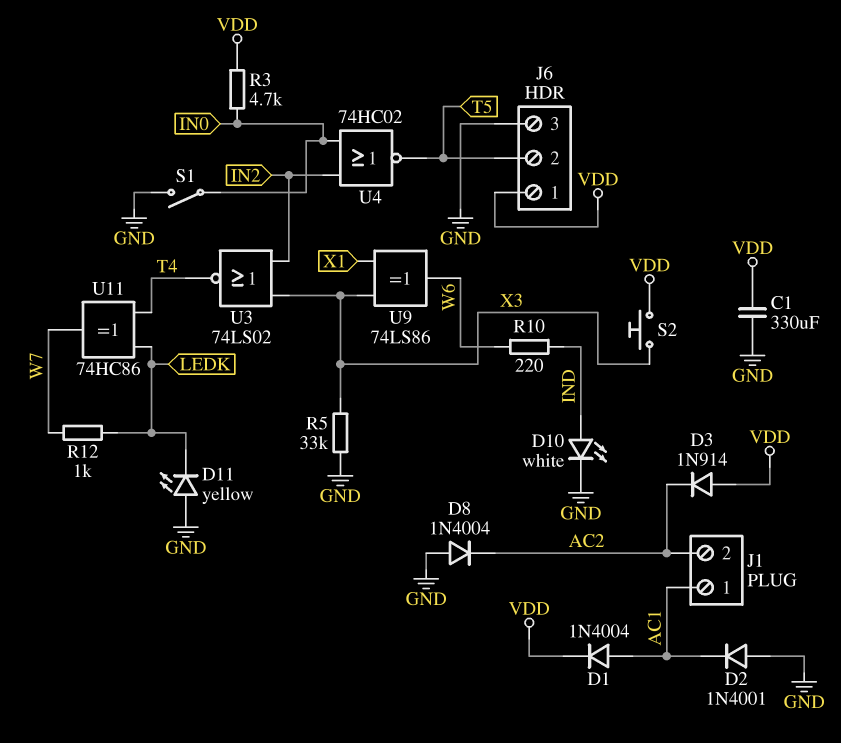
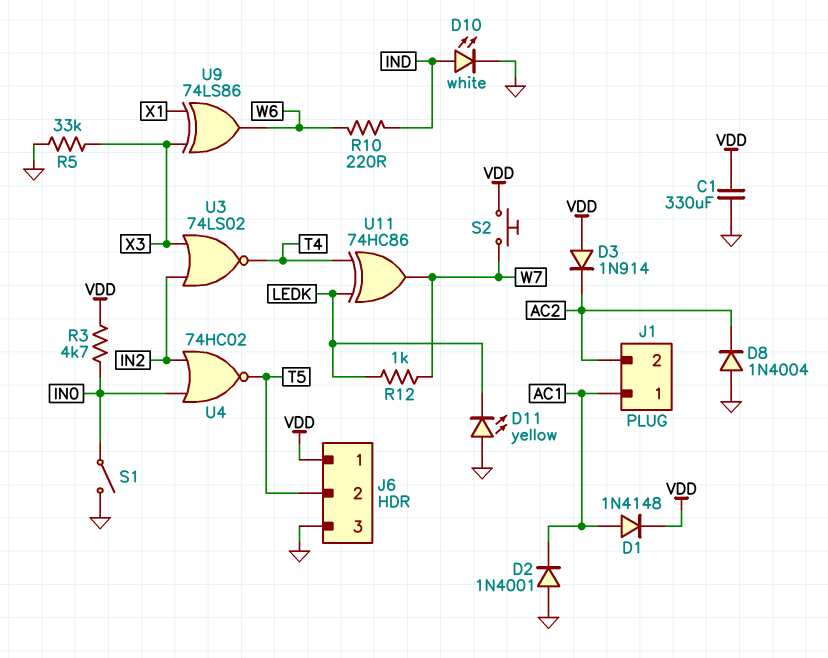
D1: diode 1N4004 (A AC1, K VDD) -> diode 1N4148 (A AC1, K VDD)
S2: button (VDD, X3) -> button (VDD, W7)

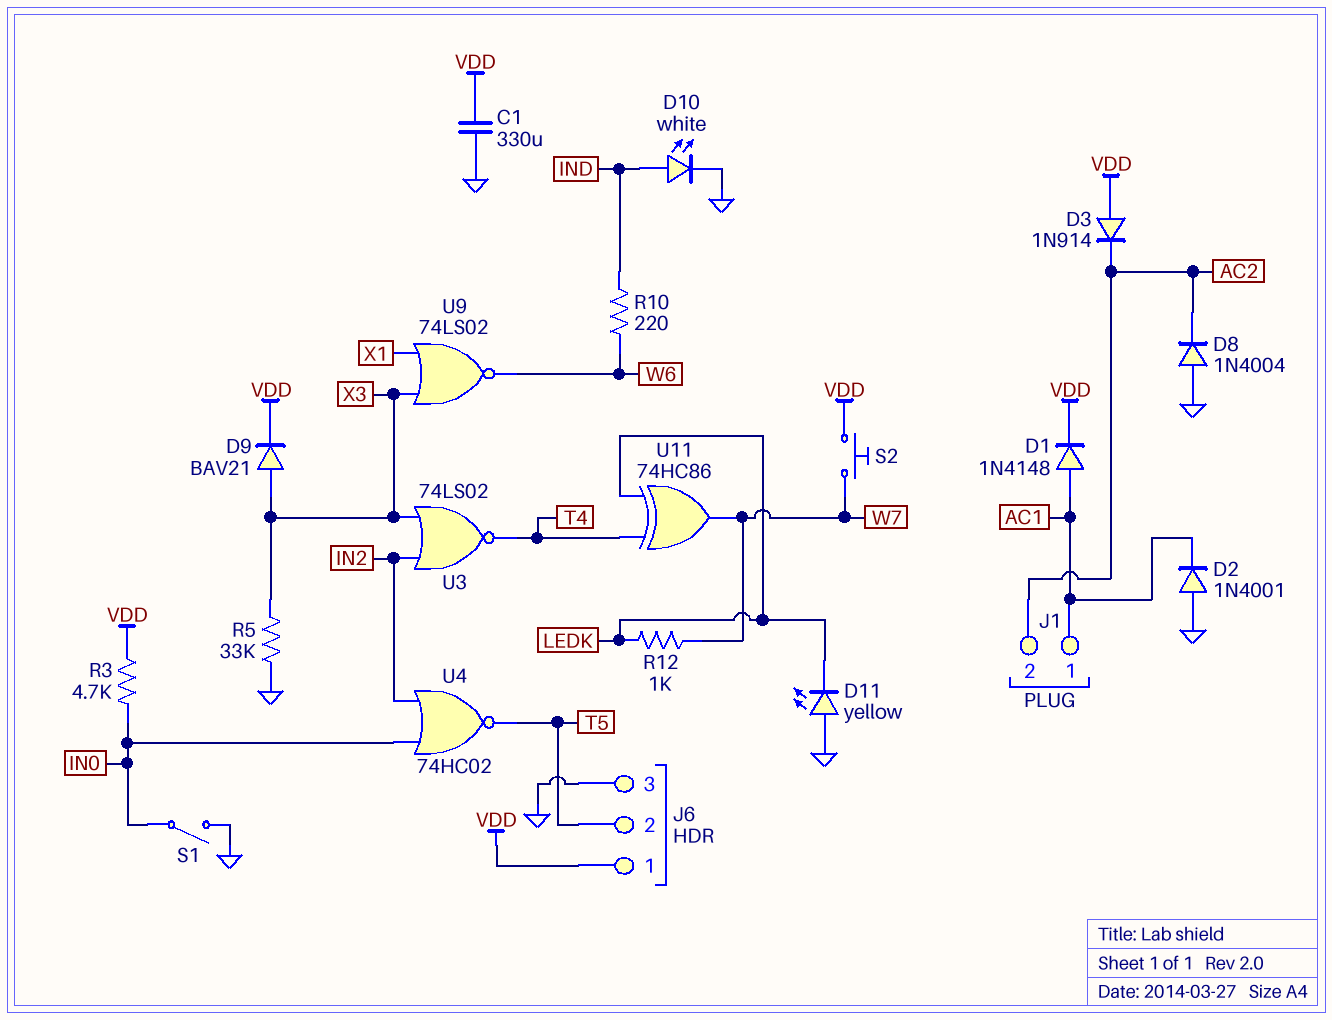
D9: none -> diode BAV21 (A X3, K VDD)
U9: XOR 74LS86 (in X1, in X3, out W6) -> NOR 74LS02 (in X1, in X3, out W6)

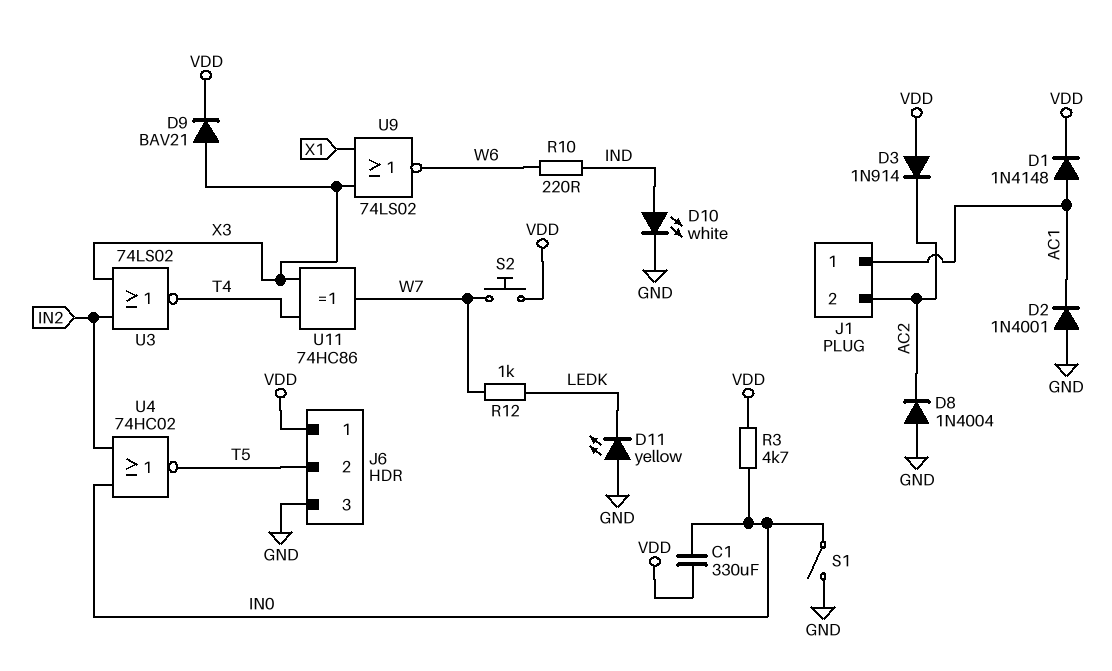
C1: 330uF (GND, VDD) -> 330uF (IN0, VDD)
R5: 33k (GND, X3) -> none
U11: XOR 74HC86 (in LEDK, in T4, out W7) -> XOR 74HC86 (in T4, in X3, out W7)

